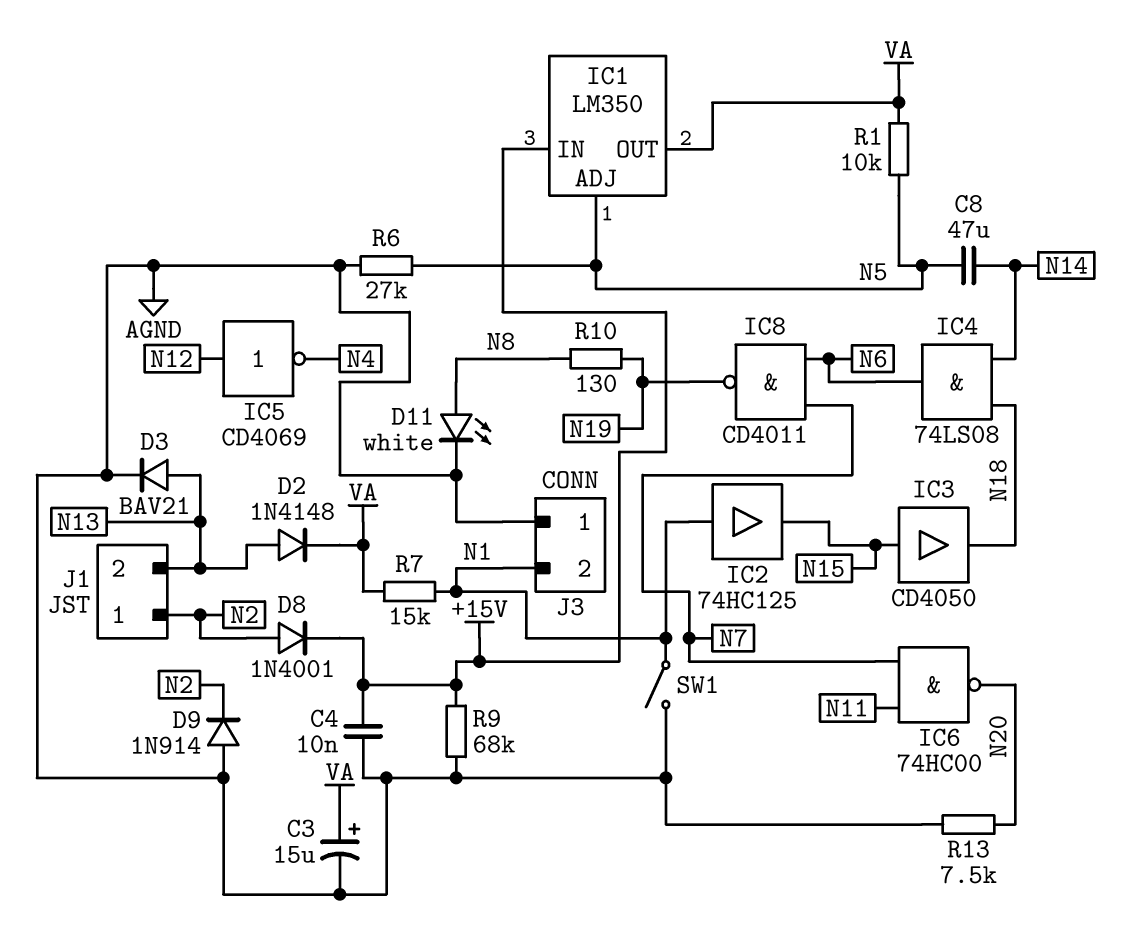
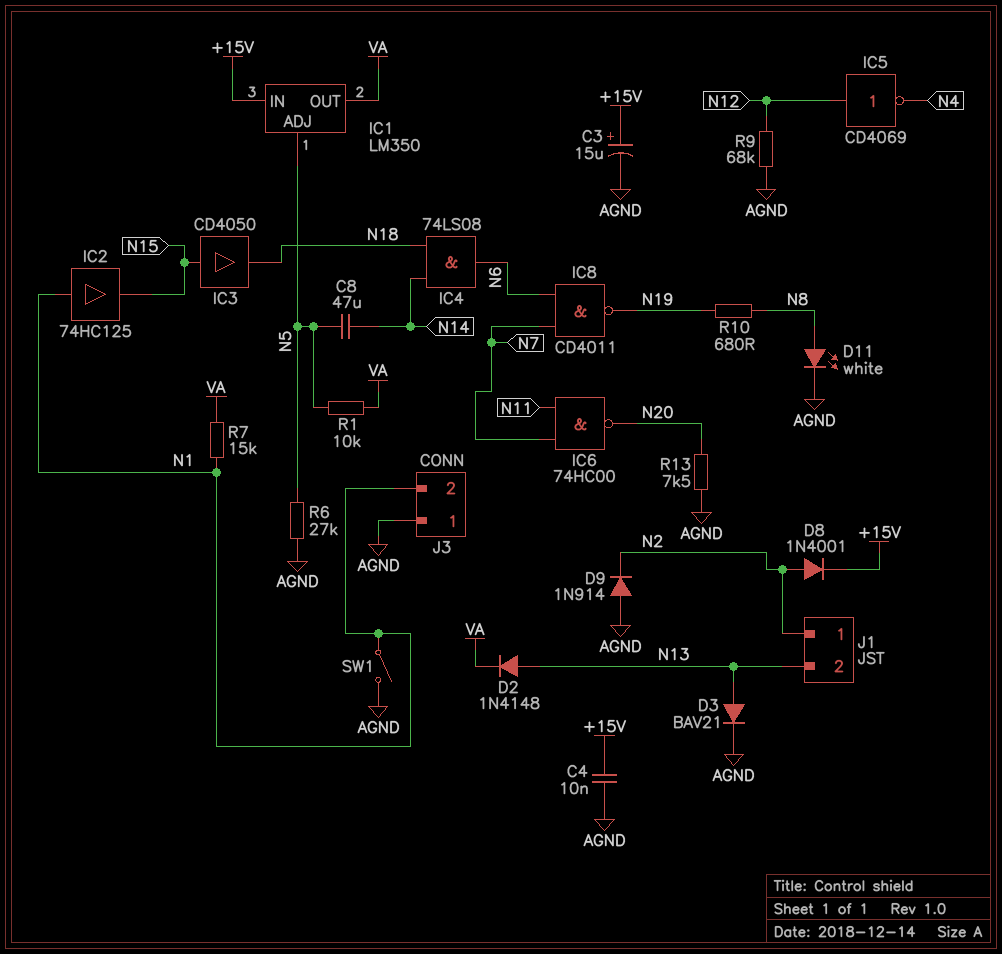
C3: 15uF (plus VA, minus AGND) -> 15uF (plus +15V, minus AGND)
R9: 68k (+15V, AGND) -> 68k (AGND, N12)
R10: 130 (N8, N19) -> 680 (N8, N19)

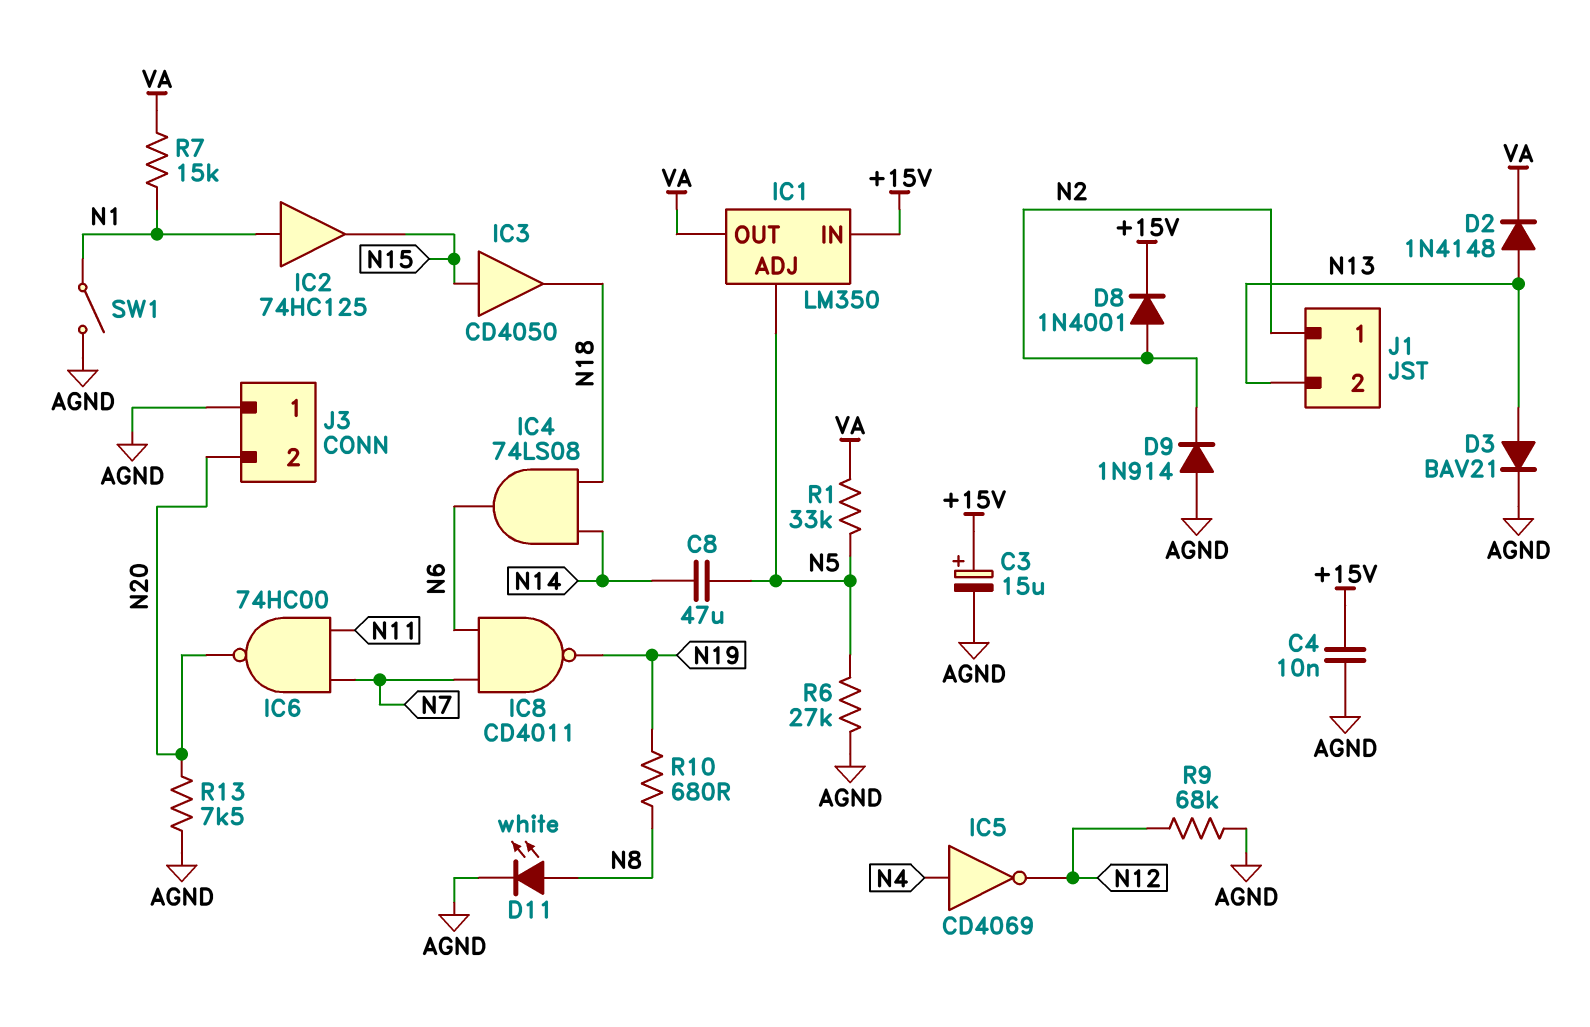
IC5: NOT CD4069 (in N12, out N4) -> NOT CD4069 (in N4, out N12)
J3 pin 2: N1 -> N20
R1: 10k (N5, VA) -> 33k (N5, VA)

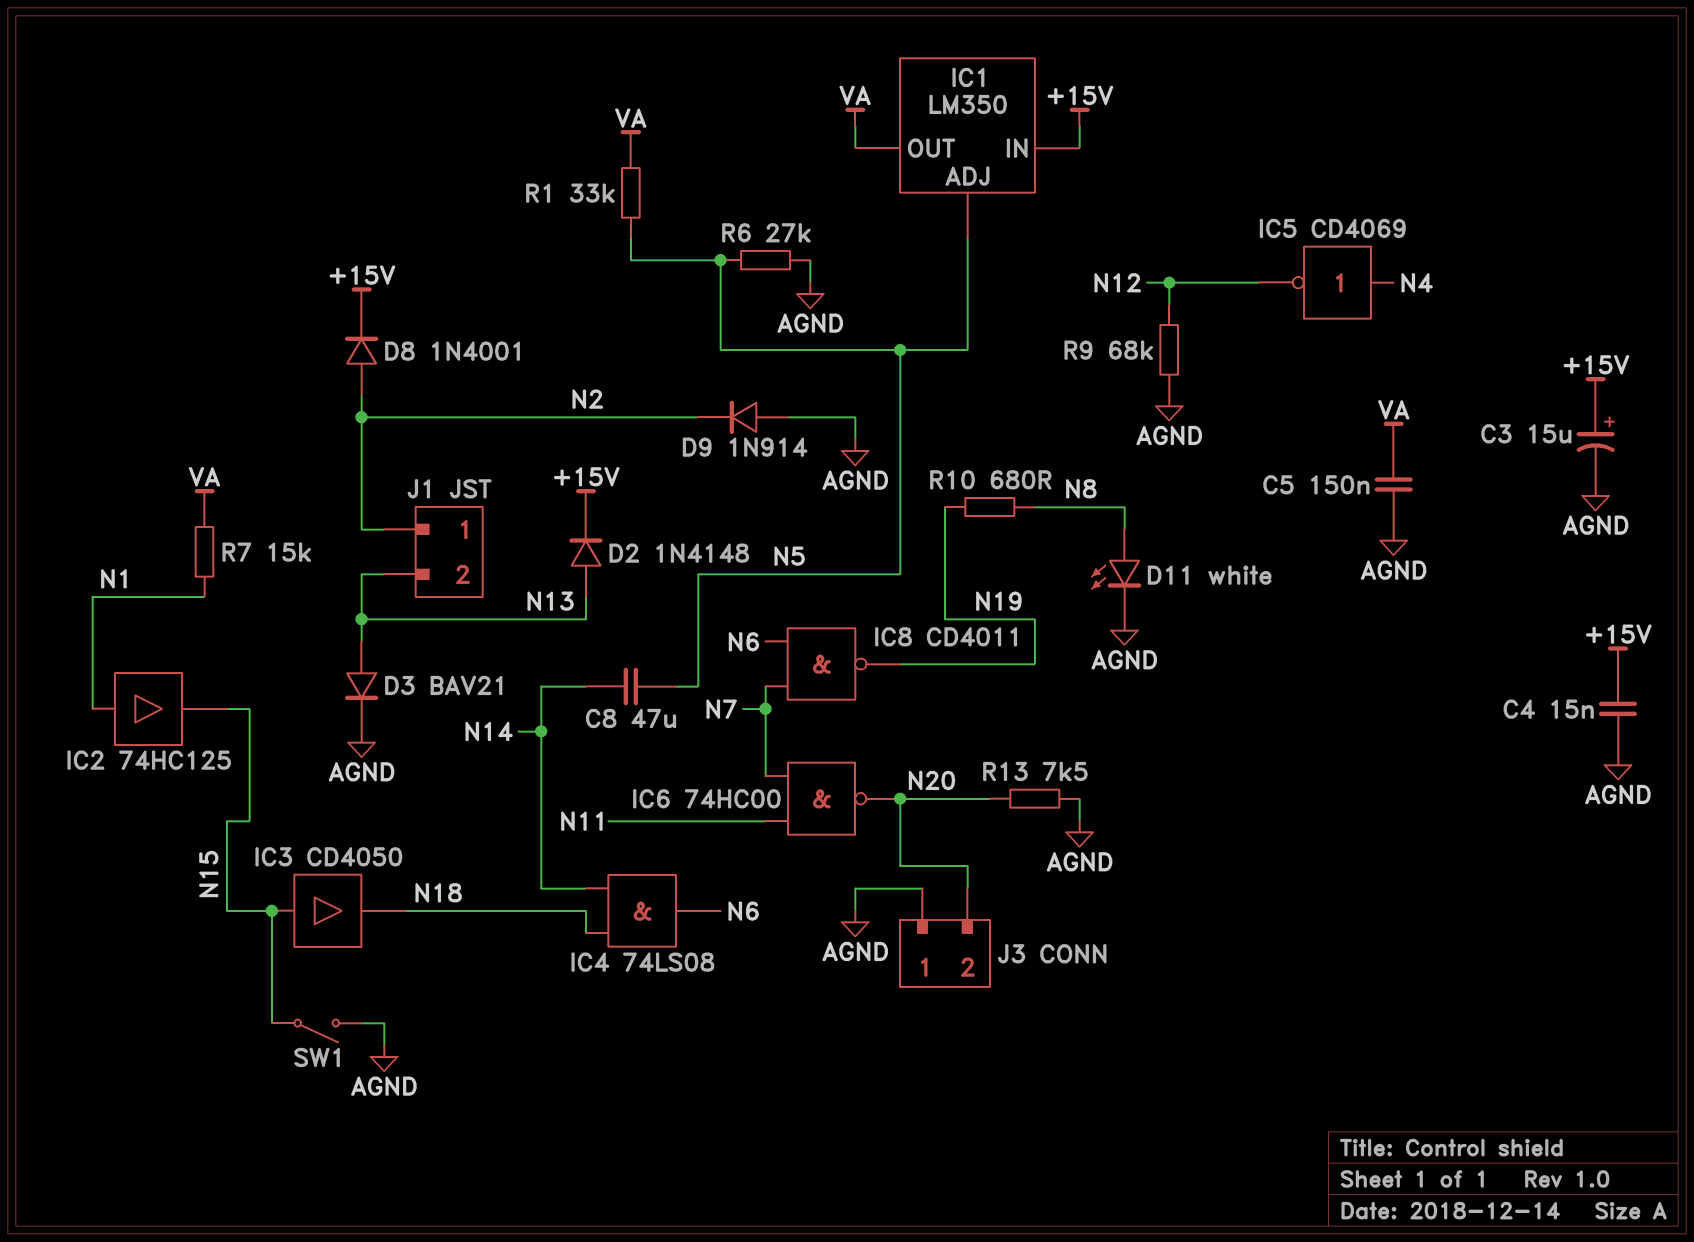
C4: 10nF (+15V, AGND) -> 15nF (+15V, AGND)
C5: none -> 150nF (AGND, VA)
D2: diode 1N4148 (A N13, K VA) -> diode 1N4148 (A N13, K +15V)
SW1: switch (AGND, N1) -> switch (AGND, N15)

